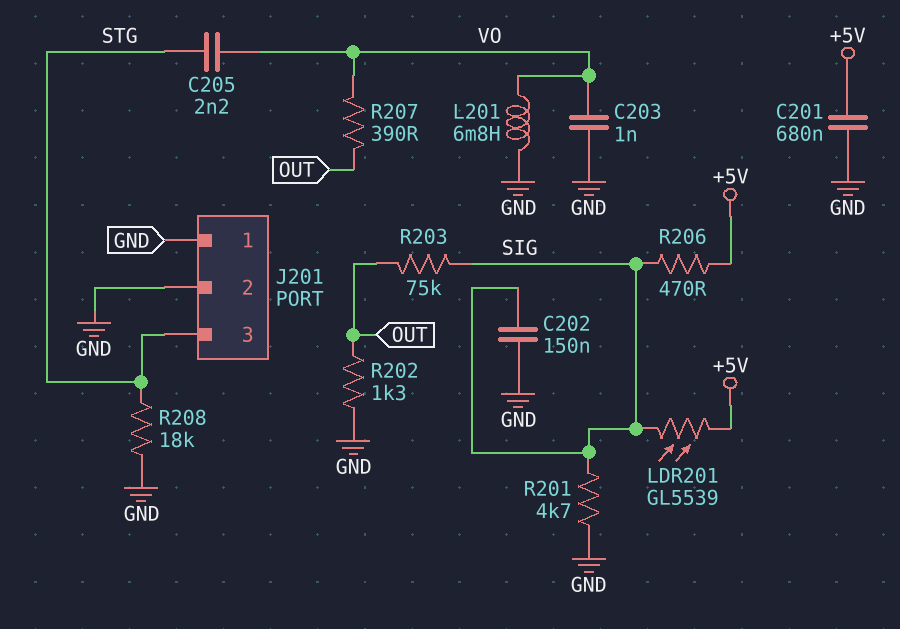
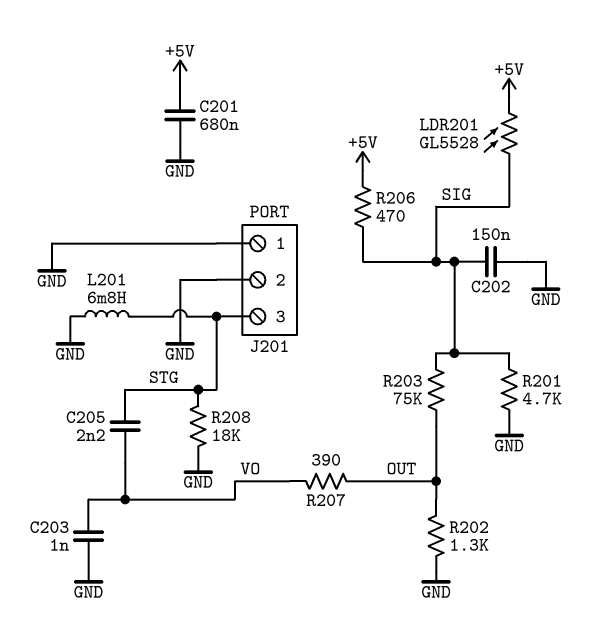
L201: 6.8mH (GND, VO) -> 6.8mH (GND, STG)
LDR201: GL5539 (+5V, SIG) -> GL5528 (+5V, SIG)

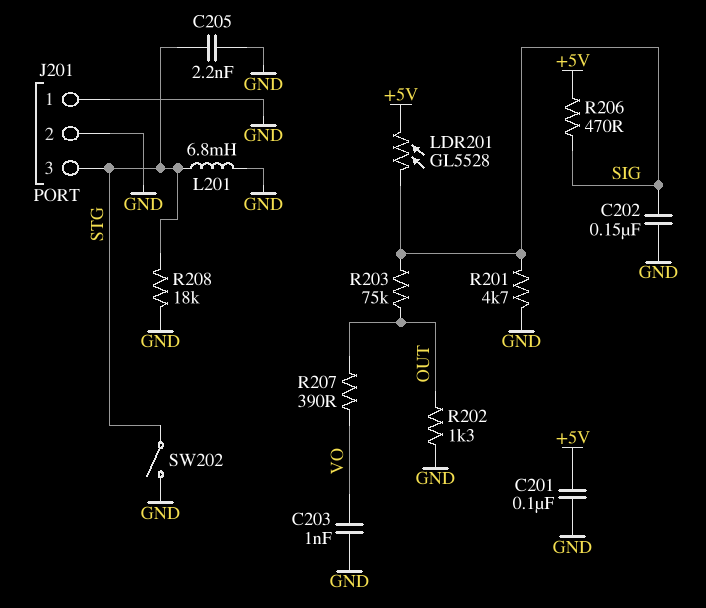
C201: 680nF (+5V, GND) -> 100nF (+5V, GND)
C205: 2.2nF (STG, VO) -> 2.2nF (GND, STG)
SW202: none -> switch (GND, STG)

